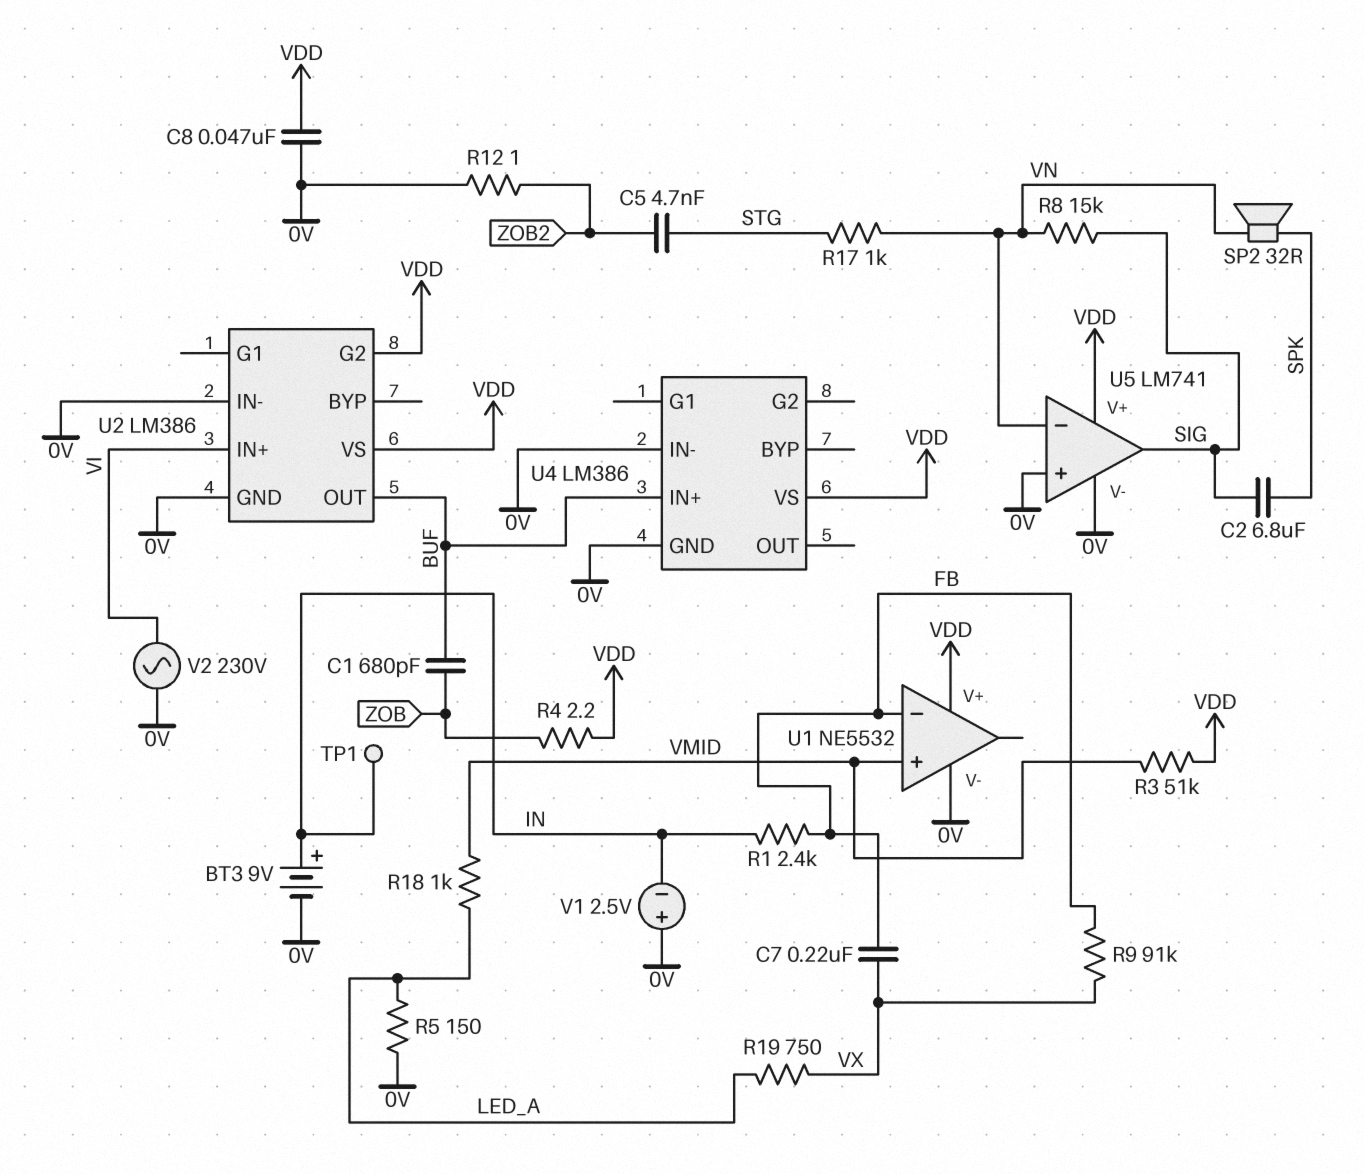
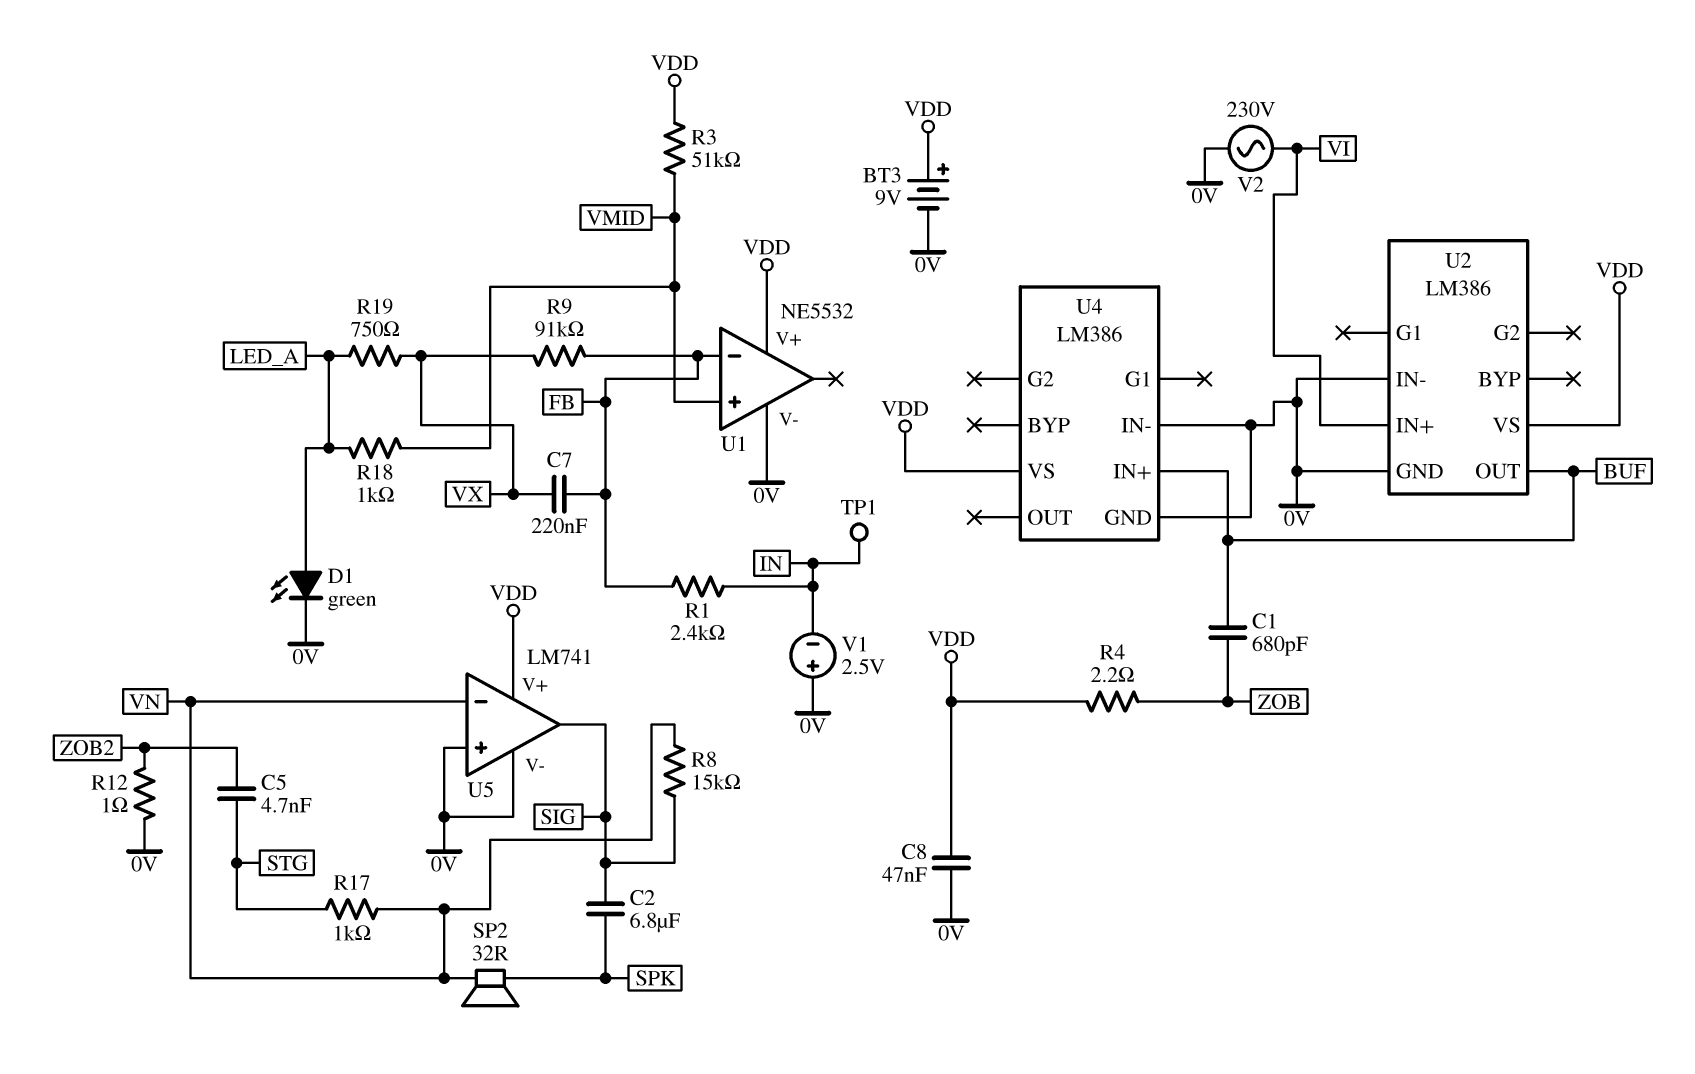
BT3: 9V (plus IN, minus 0V) -> 9V (plus VDD, minus 0V)
D1: none -> LED green (A LED_A, K 0V)
R5: 150 (0V, LED_A) -> none
U2 pin G2: VDD -> none

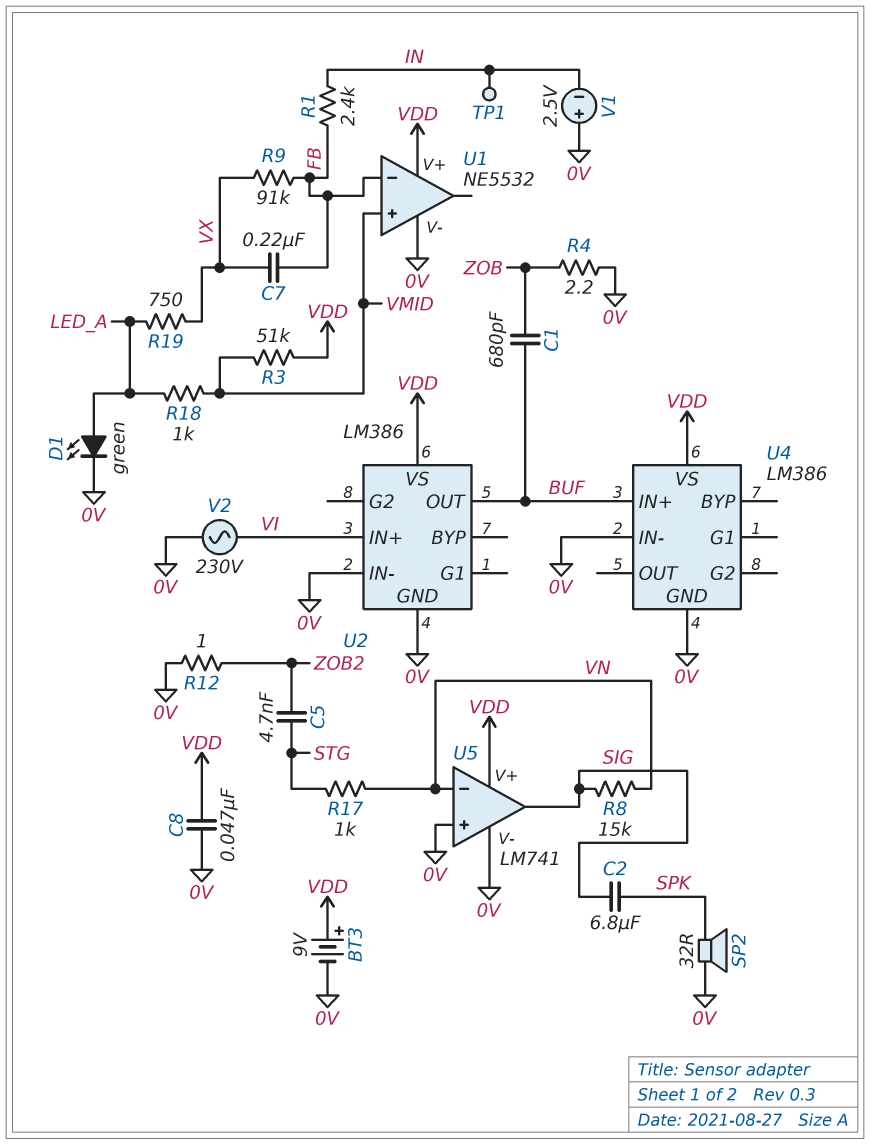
R4: 2.2 (VDD, ZOB) -> 2.2 (0V, ZOB)
SP2: speaker 32R (SPK, VN) -> speaker 32R (0V, SPK)

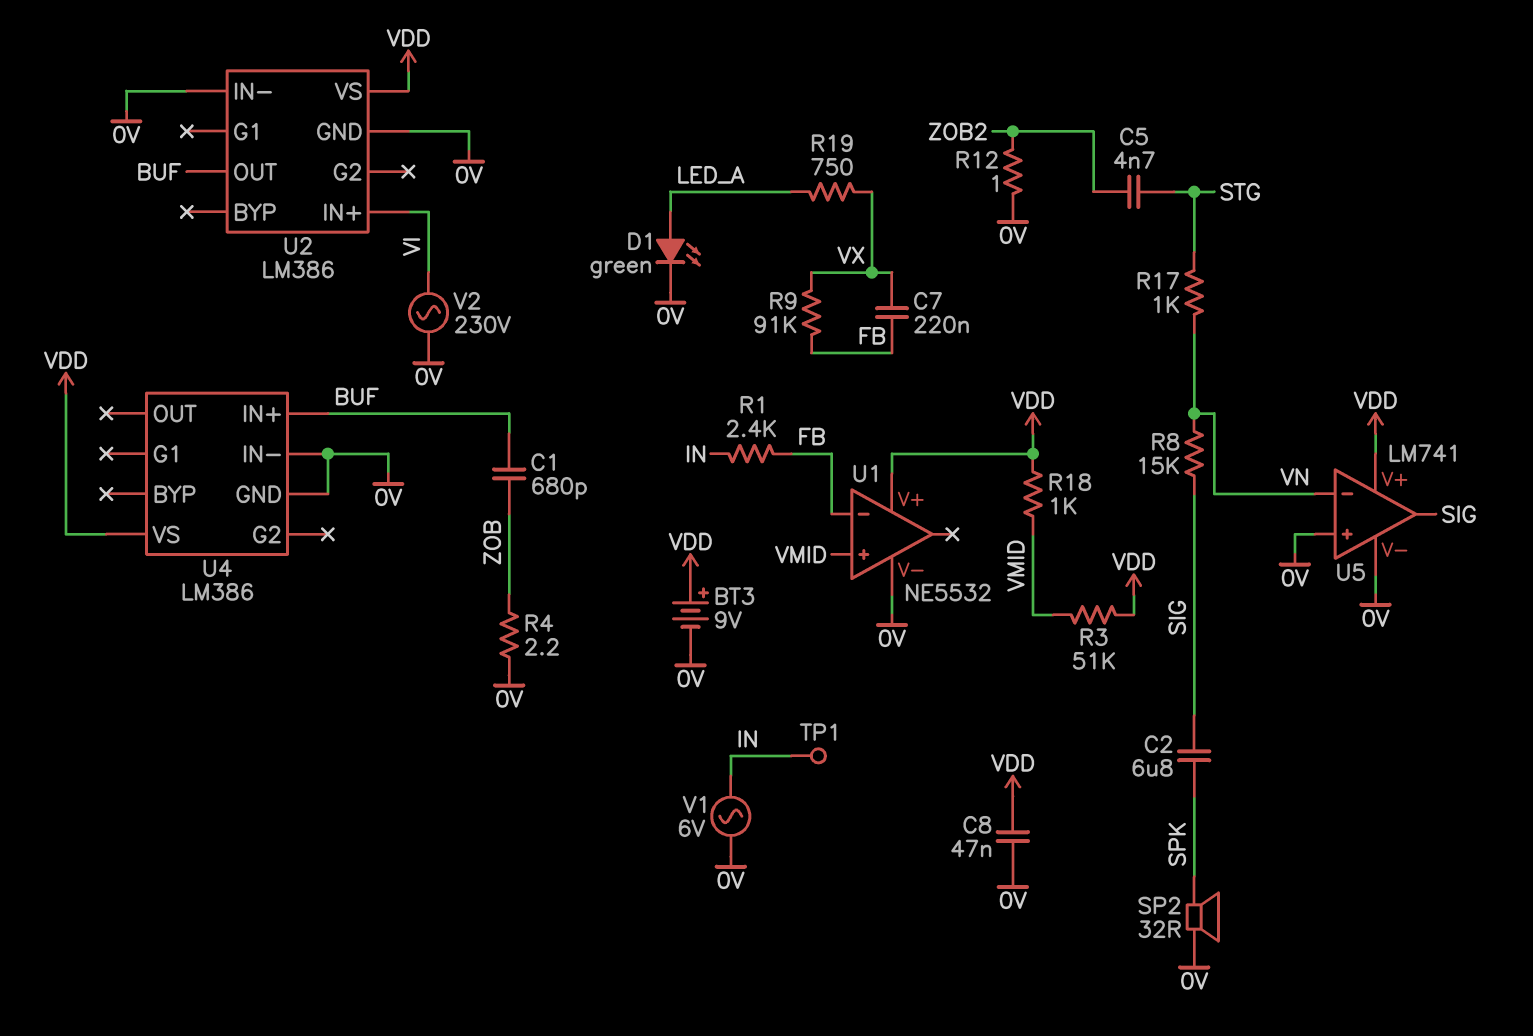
R18: 1k (LED_A, VMID) -> 1k (VDD, VMID)
V1: 2.5V (plus 0V, minus IN) -> AC 6V (0V, IN)

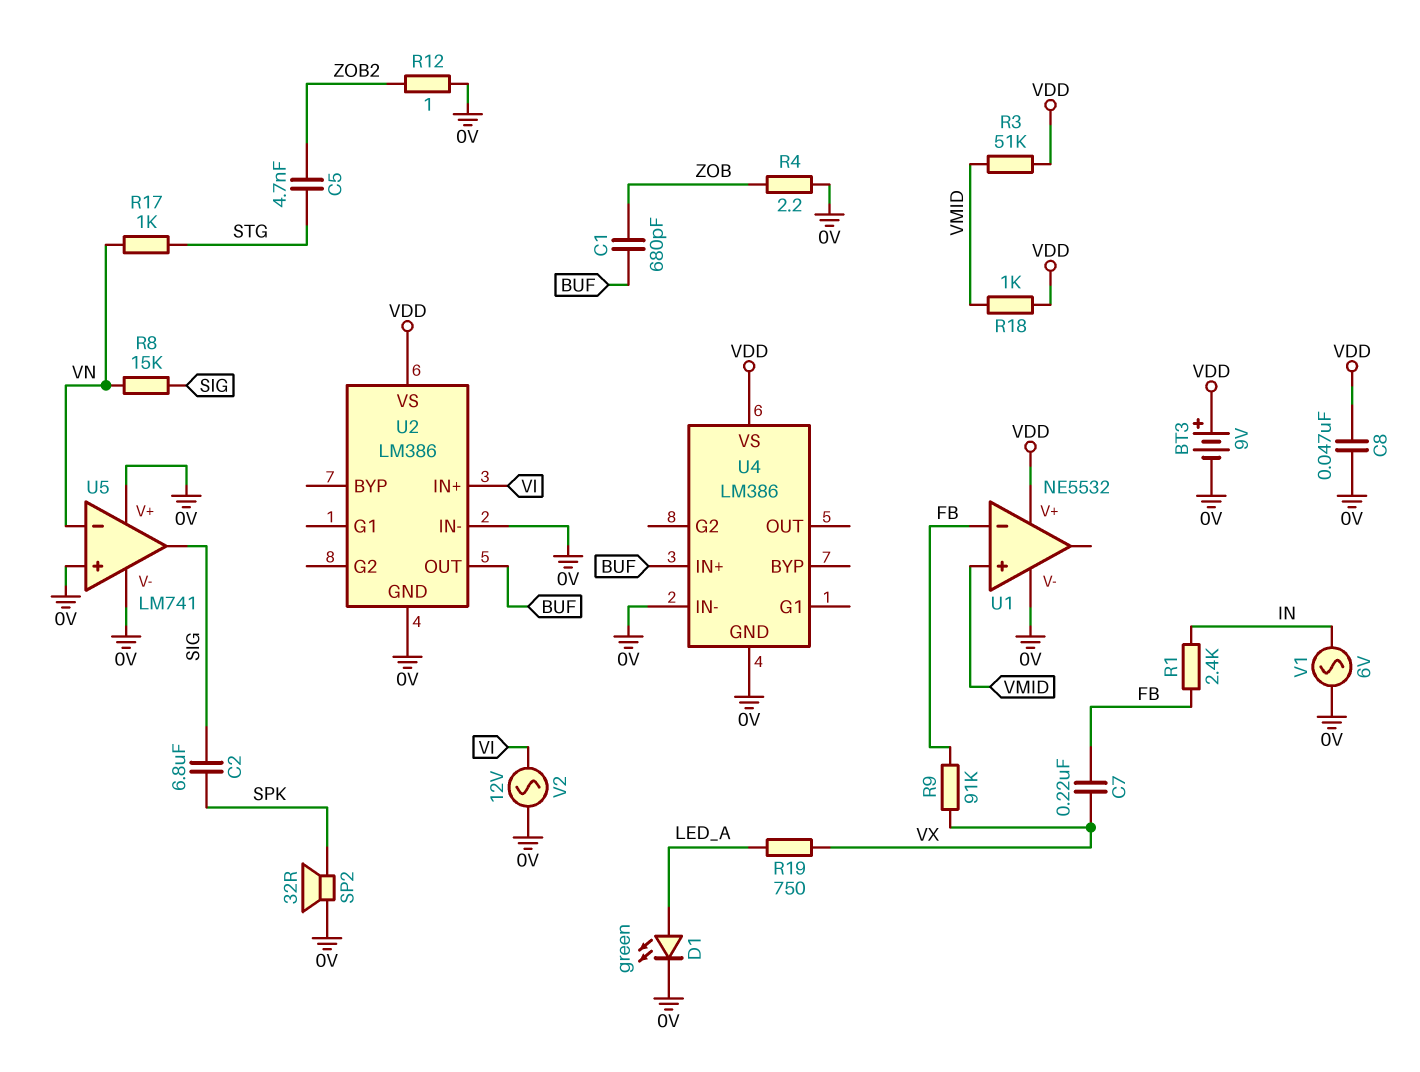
TP1: test point (IN) -> none
U5 pin V+: VDD -> 0V
V2: AC 230V (0V, VI) -> AC 12V (0V, VI)

